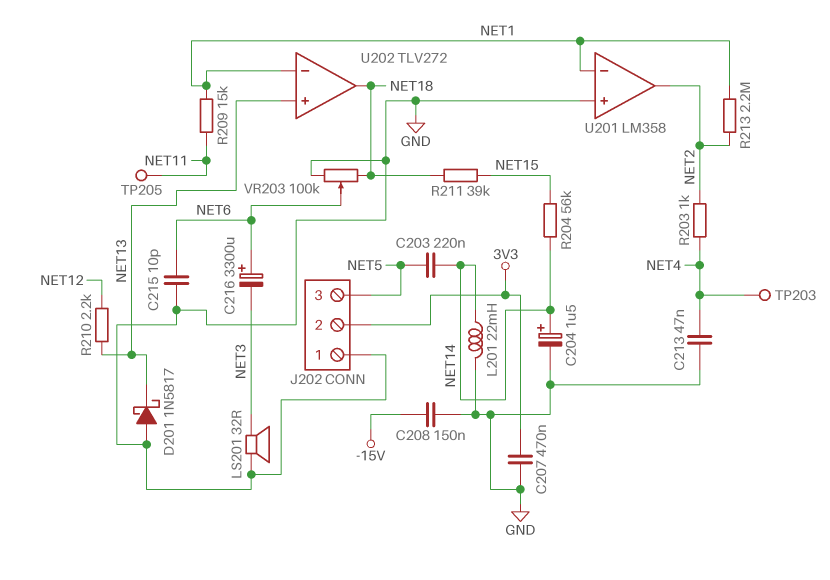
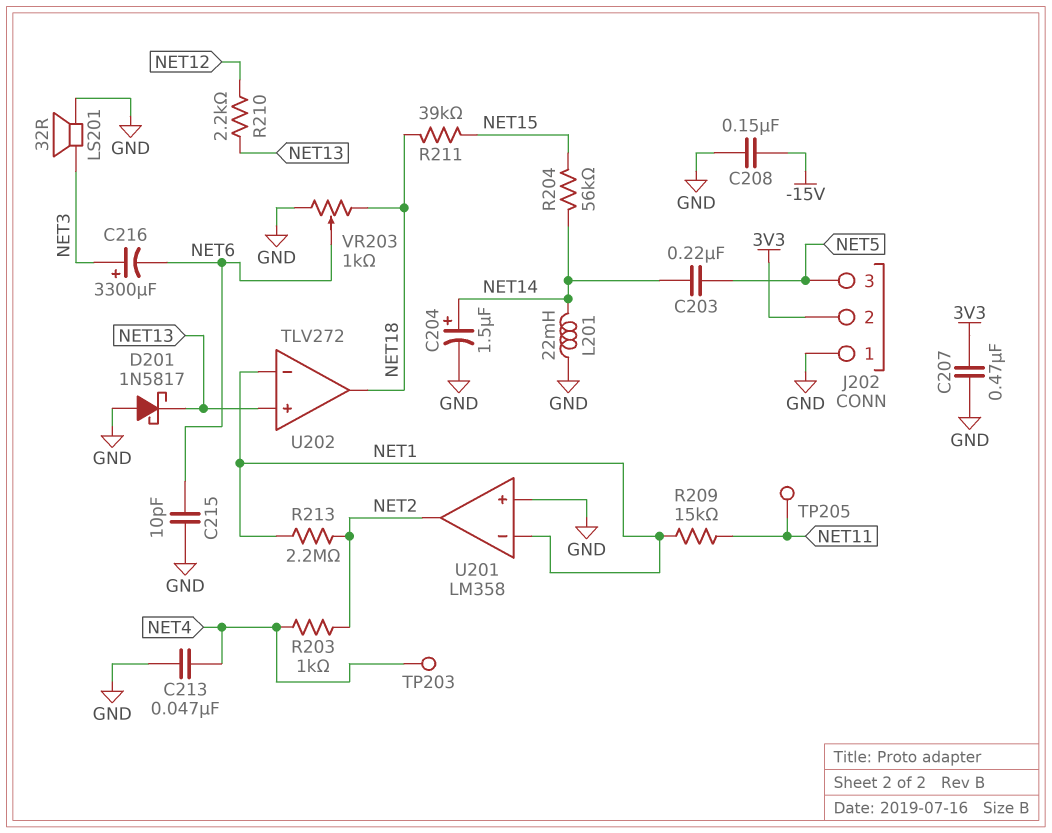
C216: 3300uF (plus NET6, minus NET3) -> 3300uF (plus NET3, minus NET6)
VR203: 100k (GND, NET18, wiper NET6) -> 1k (GND, NET18, wiper NET6)

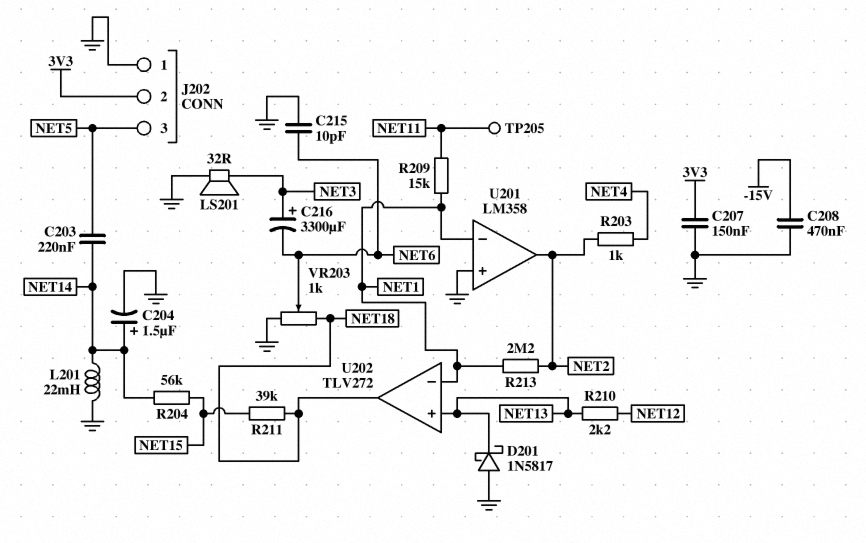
C207: 470nF (3V3, GND) -> 150nF (3V3, GND)
C208: 150nF (-15V, GND) -> 470nF (-15V, GND)
C213: 47nF (GND, NET4) -> none
TP203: test point (NET4) -> none

